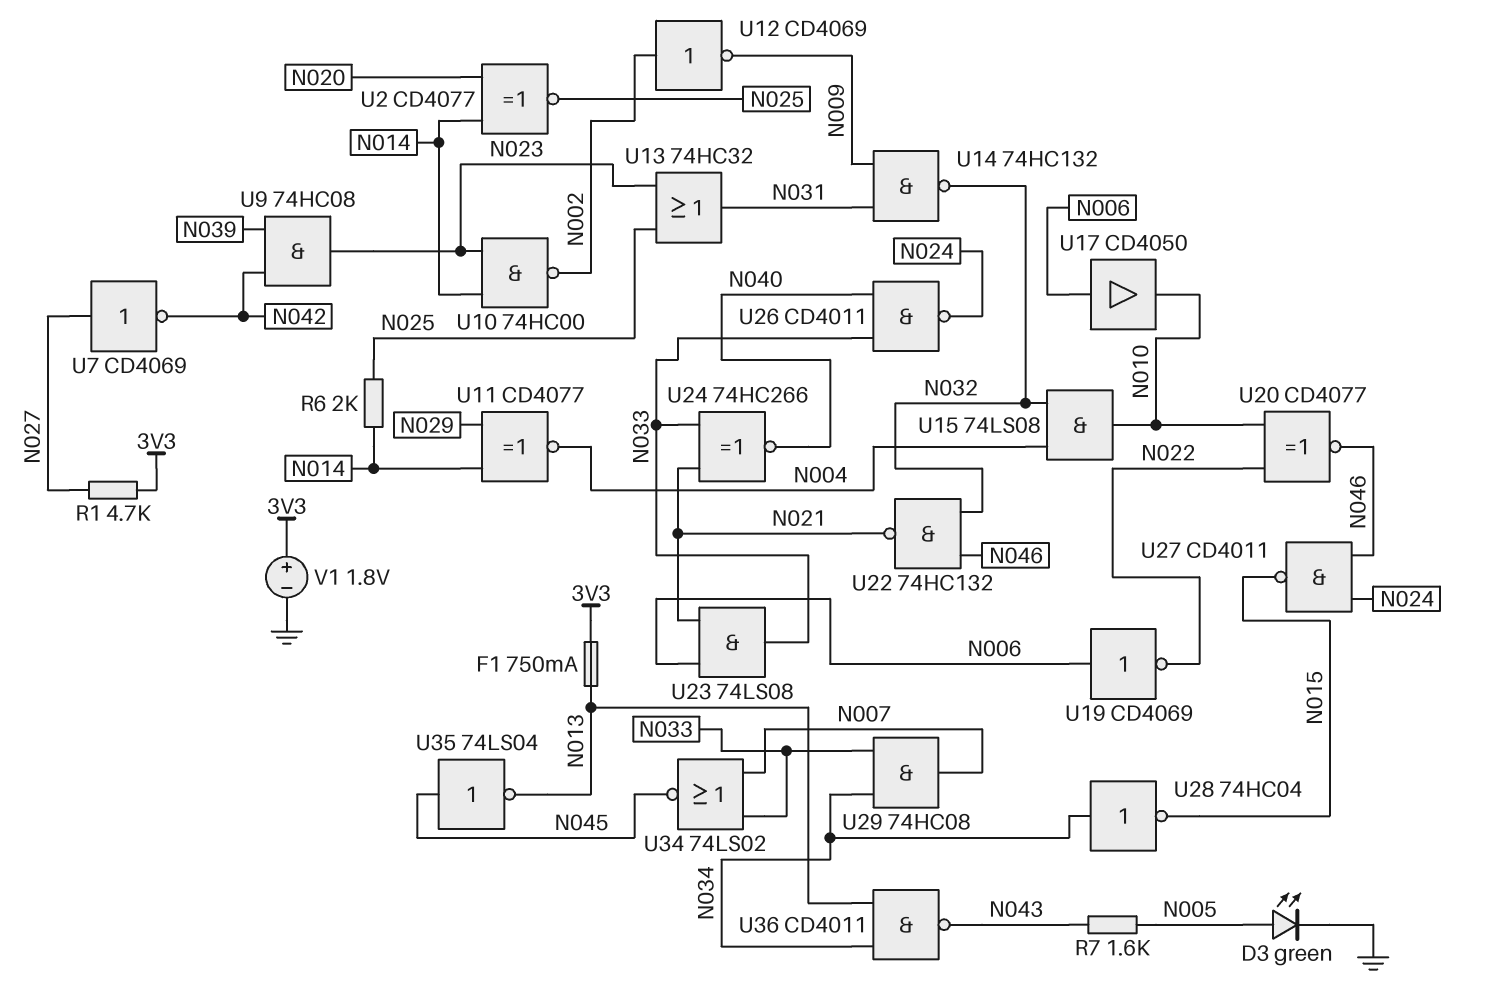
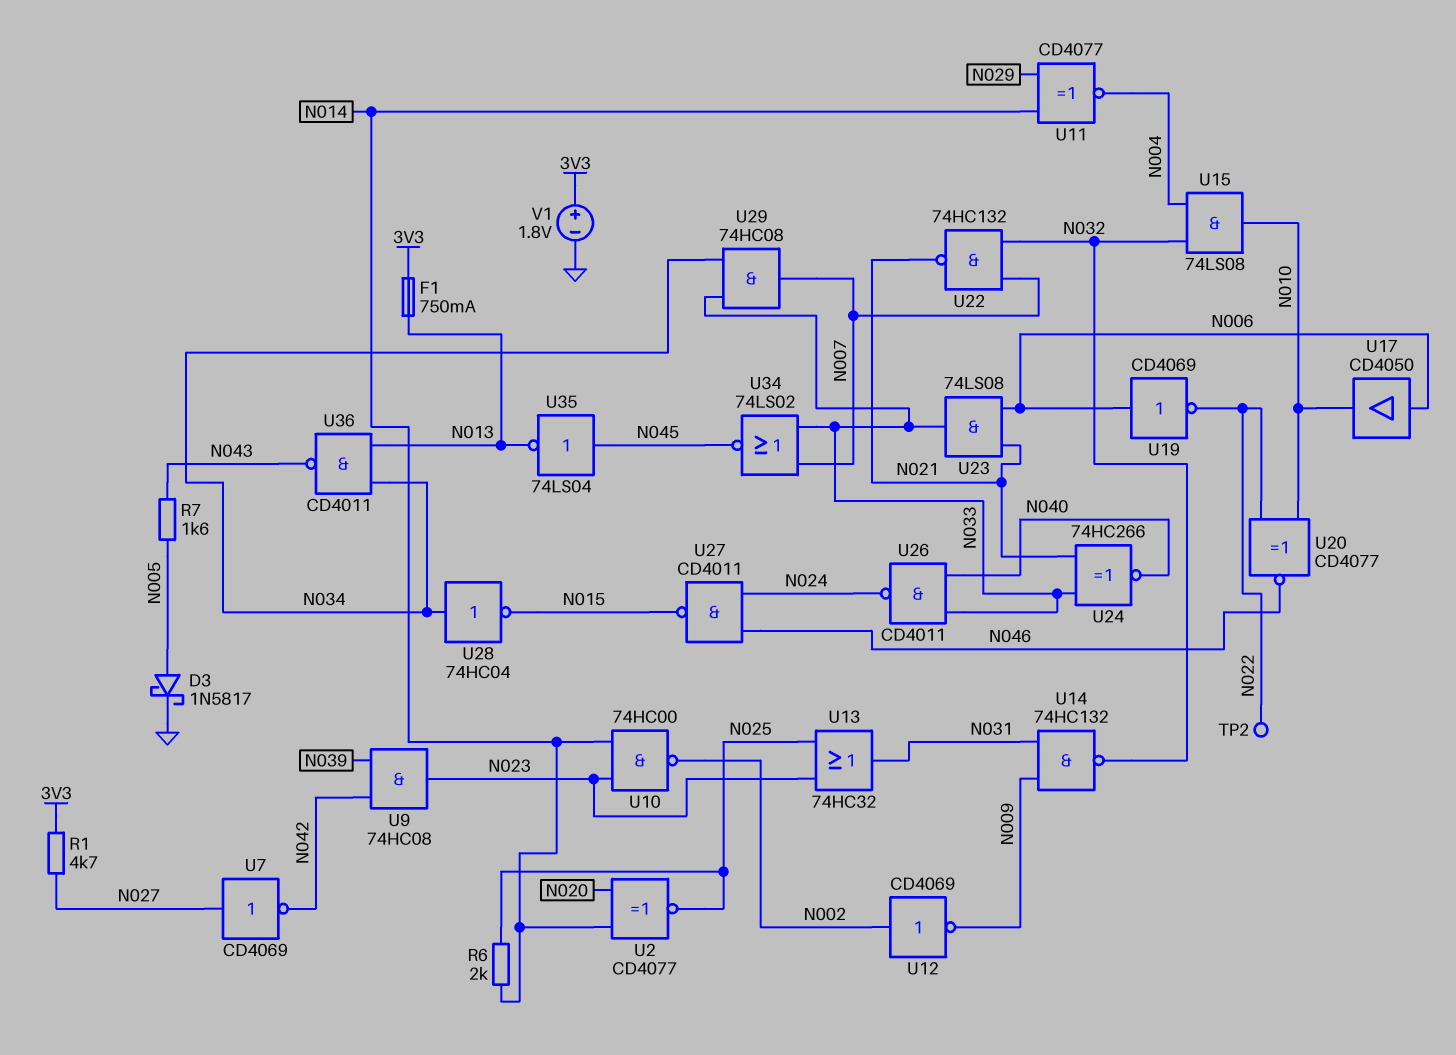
D3: LED green (A N005, K GND) -> schottky 1N5817 (A N005, K GND)
TP2: none -> test point (N022)
U22: NAND 74HC132 (in N032, in N046, out N021) -> NAND 74HC132 (in N007, in N032, out N021)

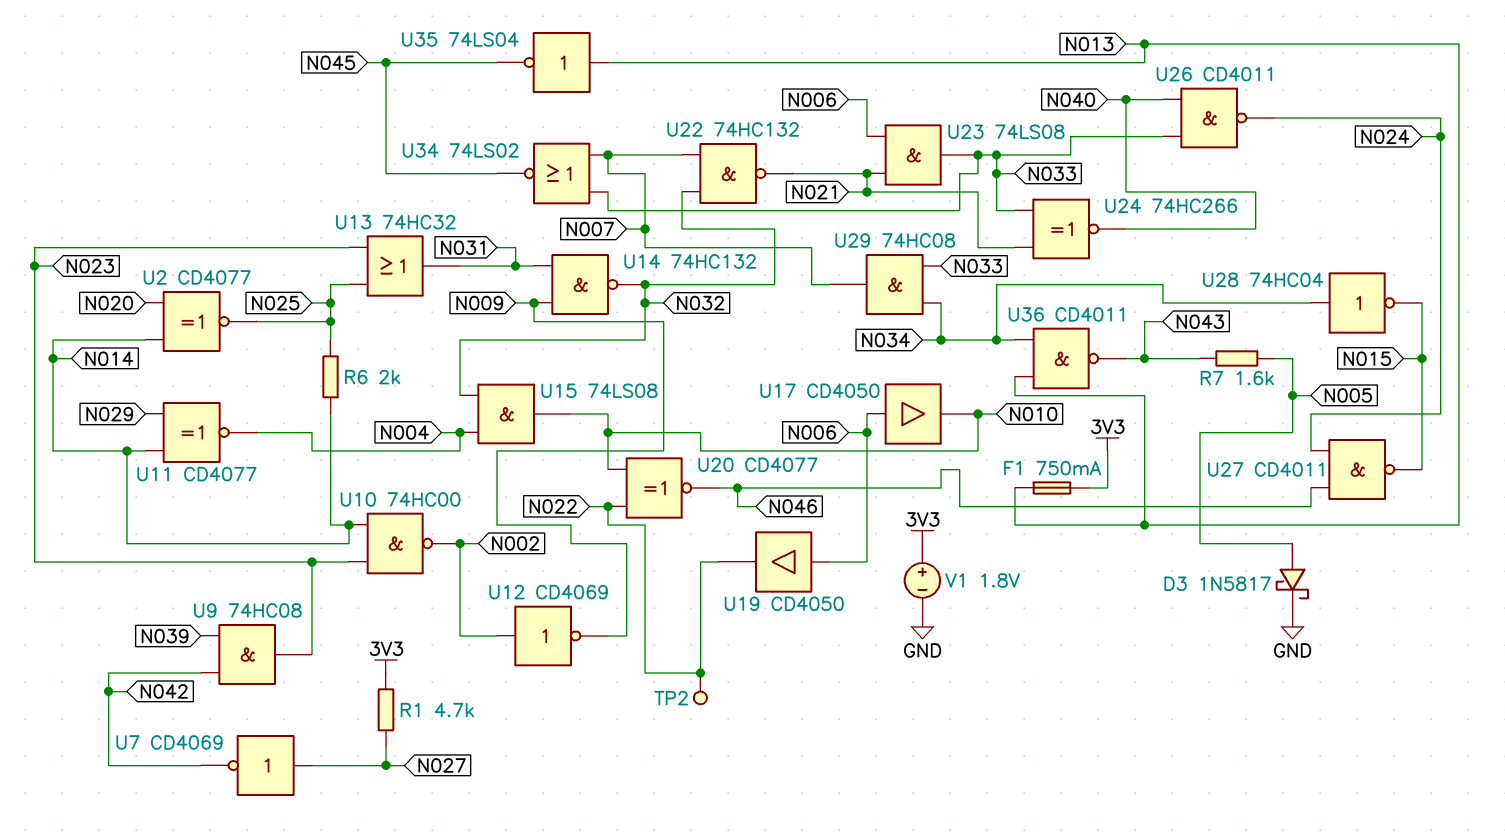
U19: NOT CD4069 (in N006, out N022) -> buffer CD4050 (in N006, out N022)
U35: NOT 74LS04 (in N045, out N013) -> NOT 74LS04 (in N013, out N045)

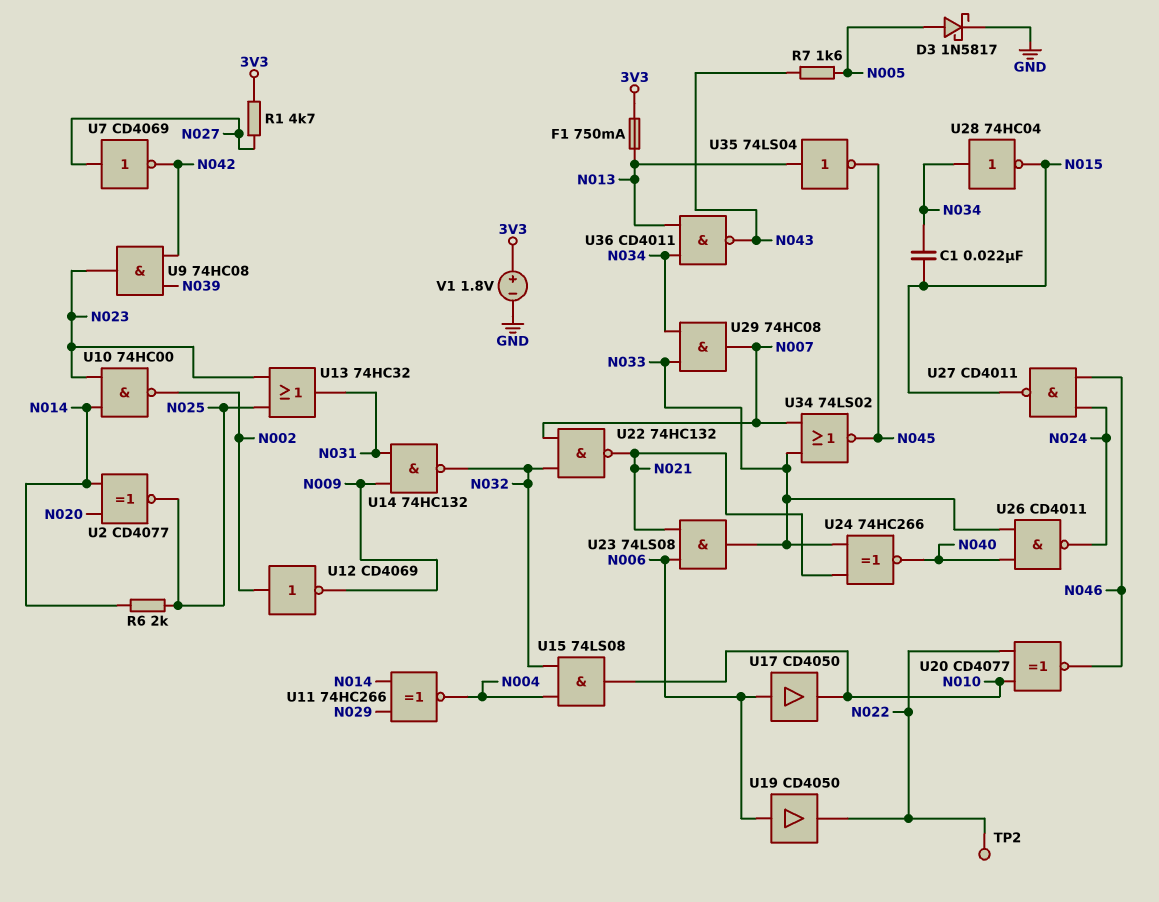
C1: none -> 22nF (N015, N034)
U11: XNOR CD4077 (in N014, in N029, out N004) -> XNOR 74HC266 (in N014, in N029, out N004)

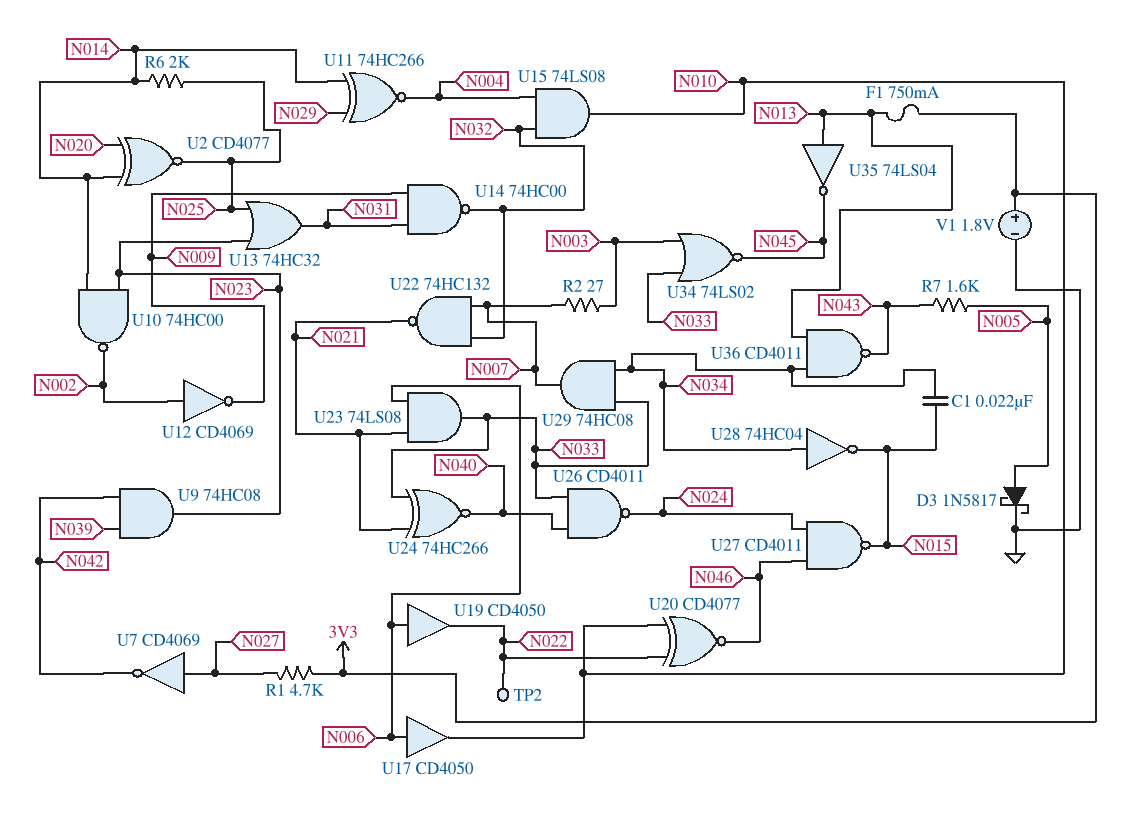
R2: none -> 27 (N003, N007)
U14: NAND 74HC132 (in N009, in N031, out N032) -> NAND 74HC00 (in N009, in N031, out N032)
U34: NOR 74LS02 (in N007, in N033, out N045) -> NOR 74LS02 (in N003, in N033, out N045)

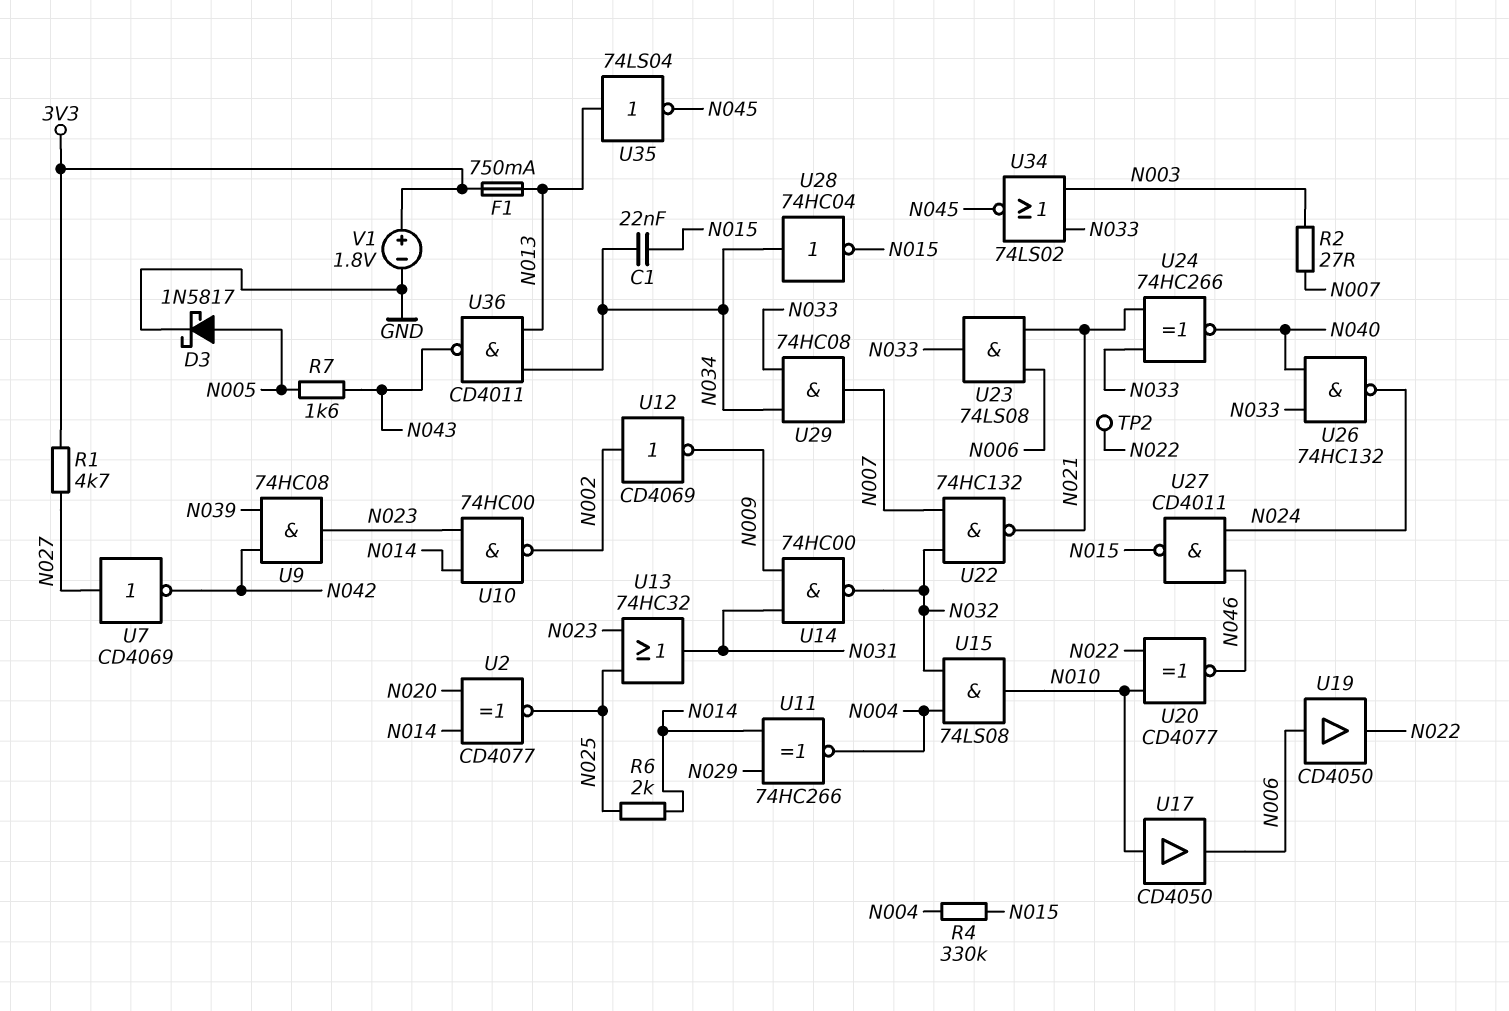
R4: none -> 330k (N004, N015)
U17: buffer CD4050 (in N006, out N010) -> buffer CD4050 (in N010, out N006)
U26: NAND CD4011 (in N033, in N040, out N024) -> NAND 74HC132 (in N033, in N040, out N024)

